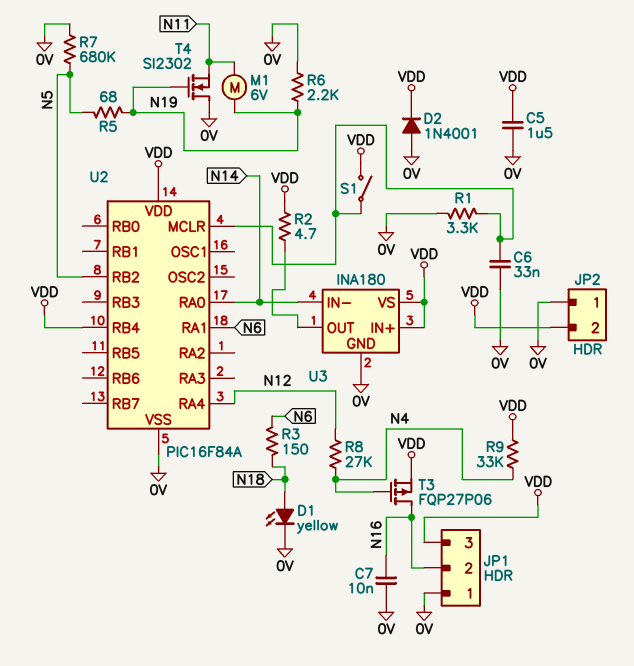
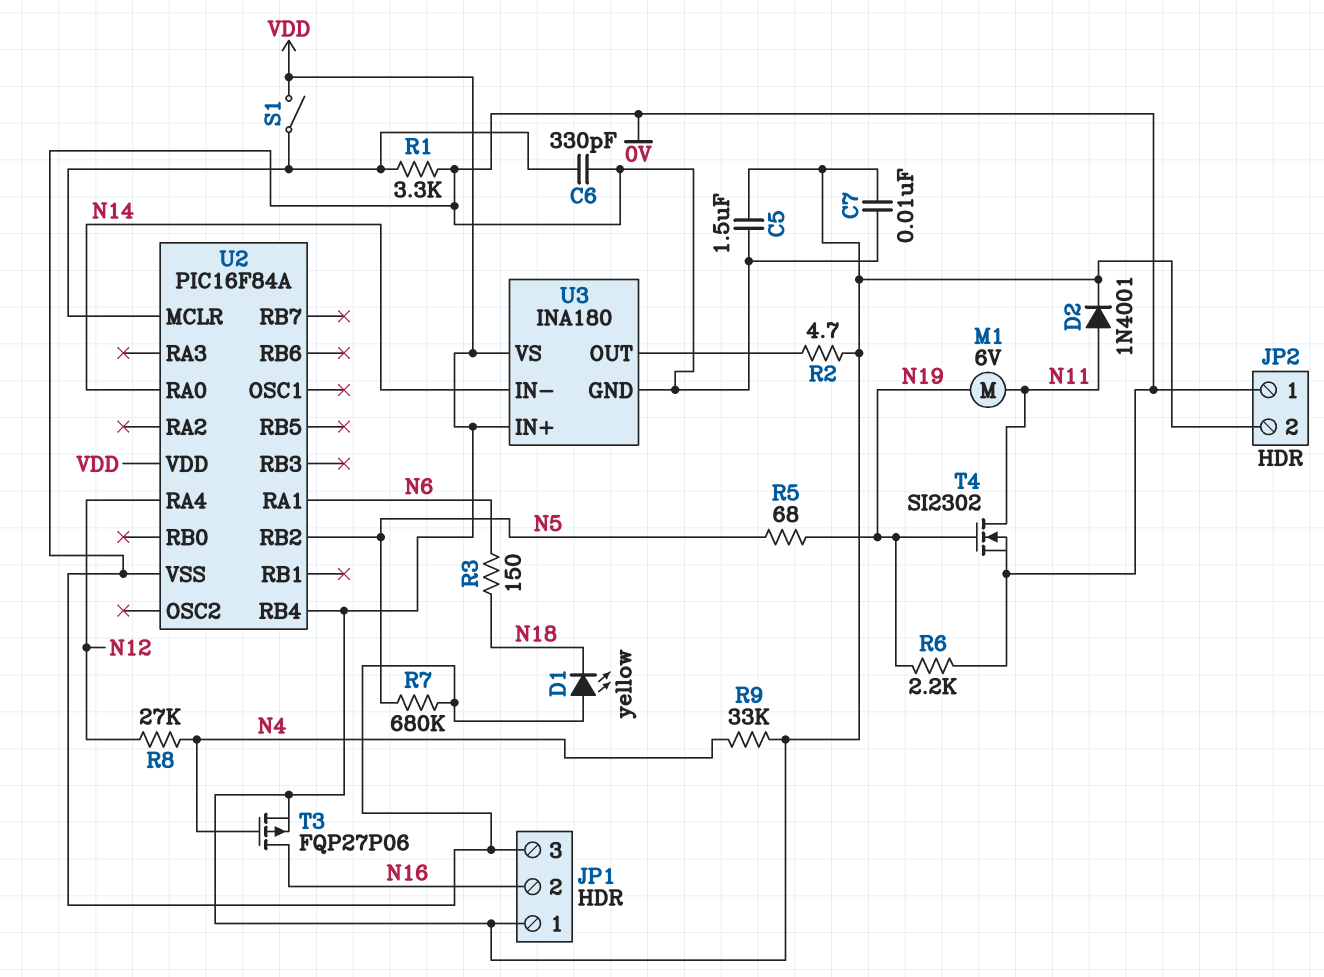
C6: 33nF (0V, U2/MCLR) -> 330pF (0V, U2/MCLR)
C7: 10nF (0V, N16) -> 10nF (0V, VDD)
D1: LED yellow (A N18, K 0V) -> LED yellow (A 0V, K N18)
D2: diode 1N4001 (A 0V, K VDD) -> diode 1N4001 (A N11, K VDD)
JP1 pin 1: 0V -> VDD
JP1 pin 3: VDD -> 0V
T4: NMOS SI2302 (G N19, D 0V, S N11) -> NMOS SI2302 (G N19, D N11, S 0V)

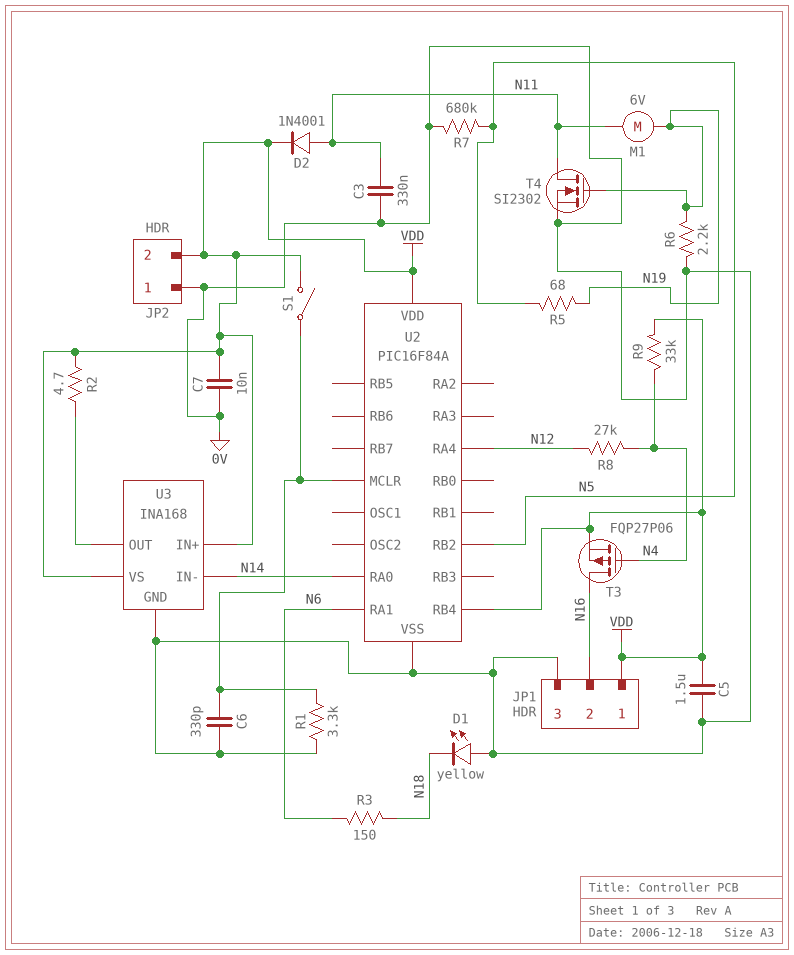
C3: none -> 330nF (0V, N11)
U3: INA180 -> INA168

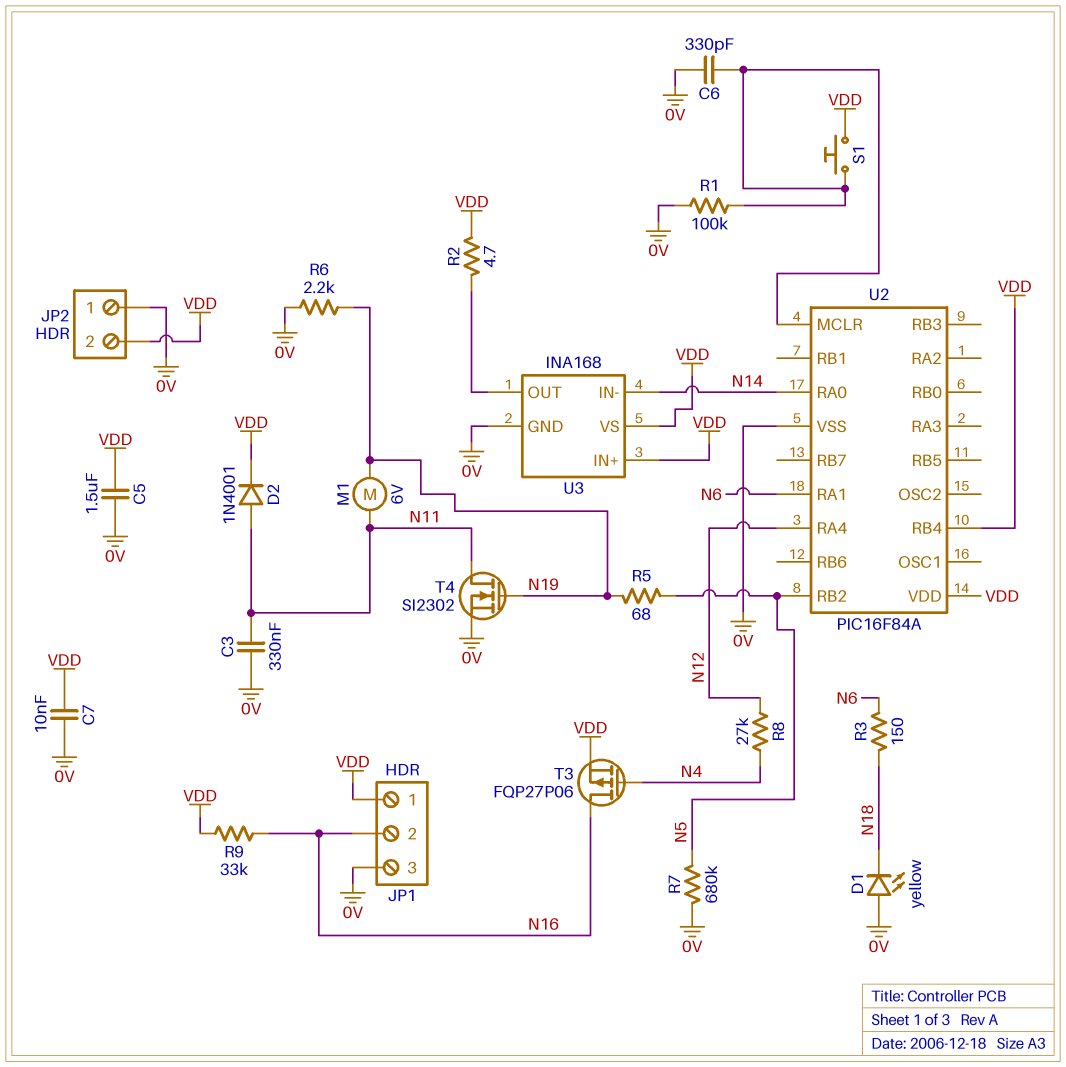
R1: 3.3k (0V, U2/MCLR) -> 100k (0V, U2/MCLR)
R9: 33k (N4, VDD) -> 33k (N16, VDD)
S1: switch (U2/MCLR, VDD) -> button (U2/MCLR, VDD)

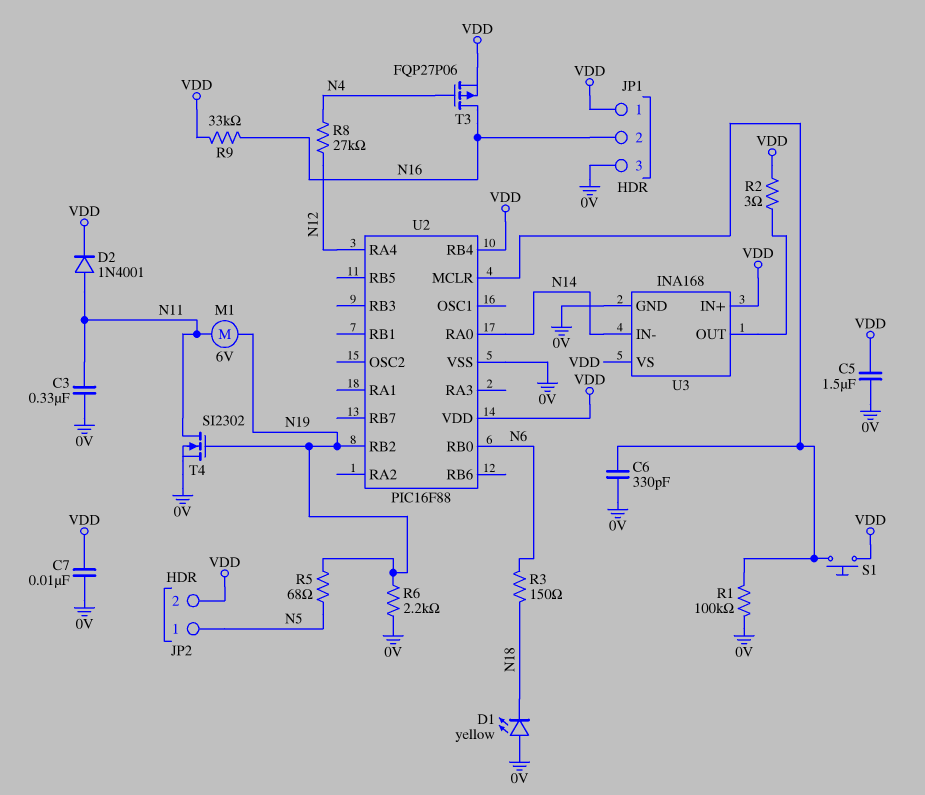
JP2 pin 1: 0V -> N5
R2: 4.7 (U3/OUT, VDD) -> 3 (U3/OUT, VDD)
R7: 680k (0V, N5) -> none
U2: PIC16F84A -> PIC16F88
U2 pin RA1: N6 -> none
U2 pin RB0: none -> N6
U2 pin RB2: N5 -> N19

